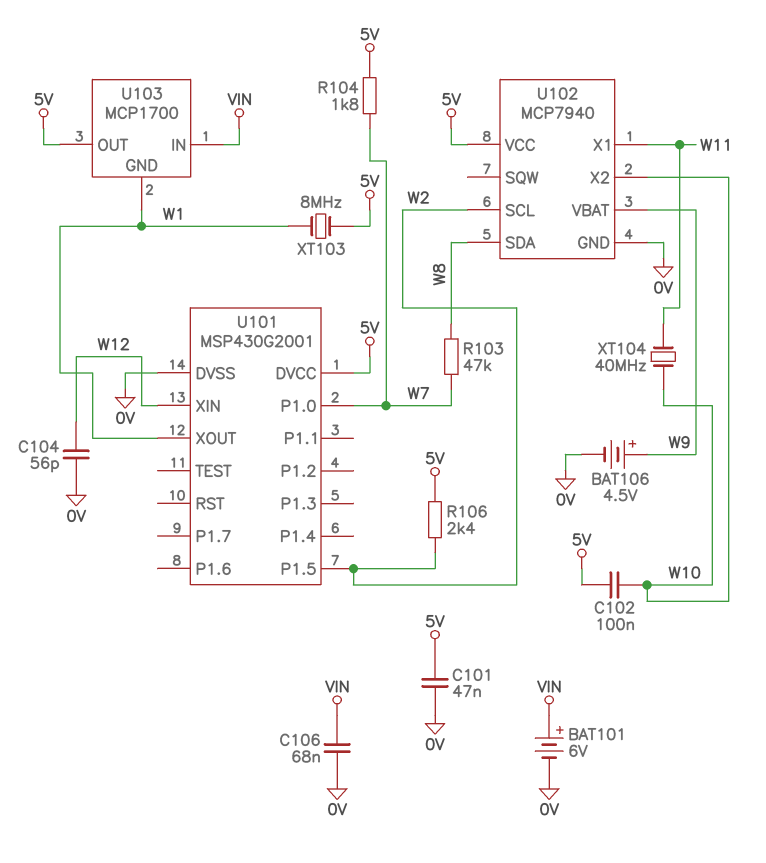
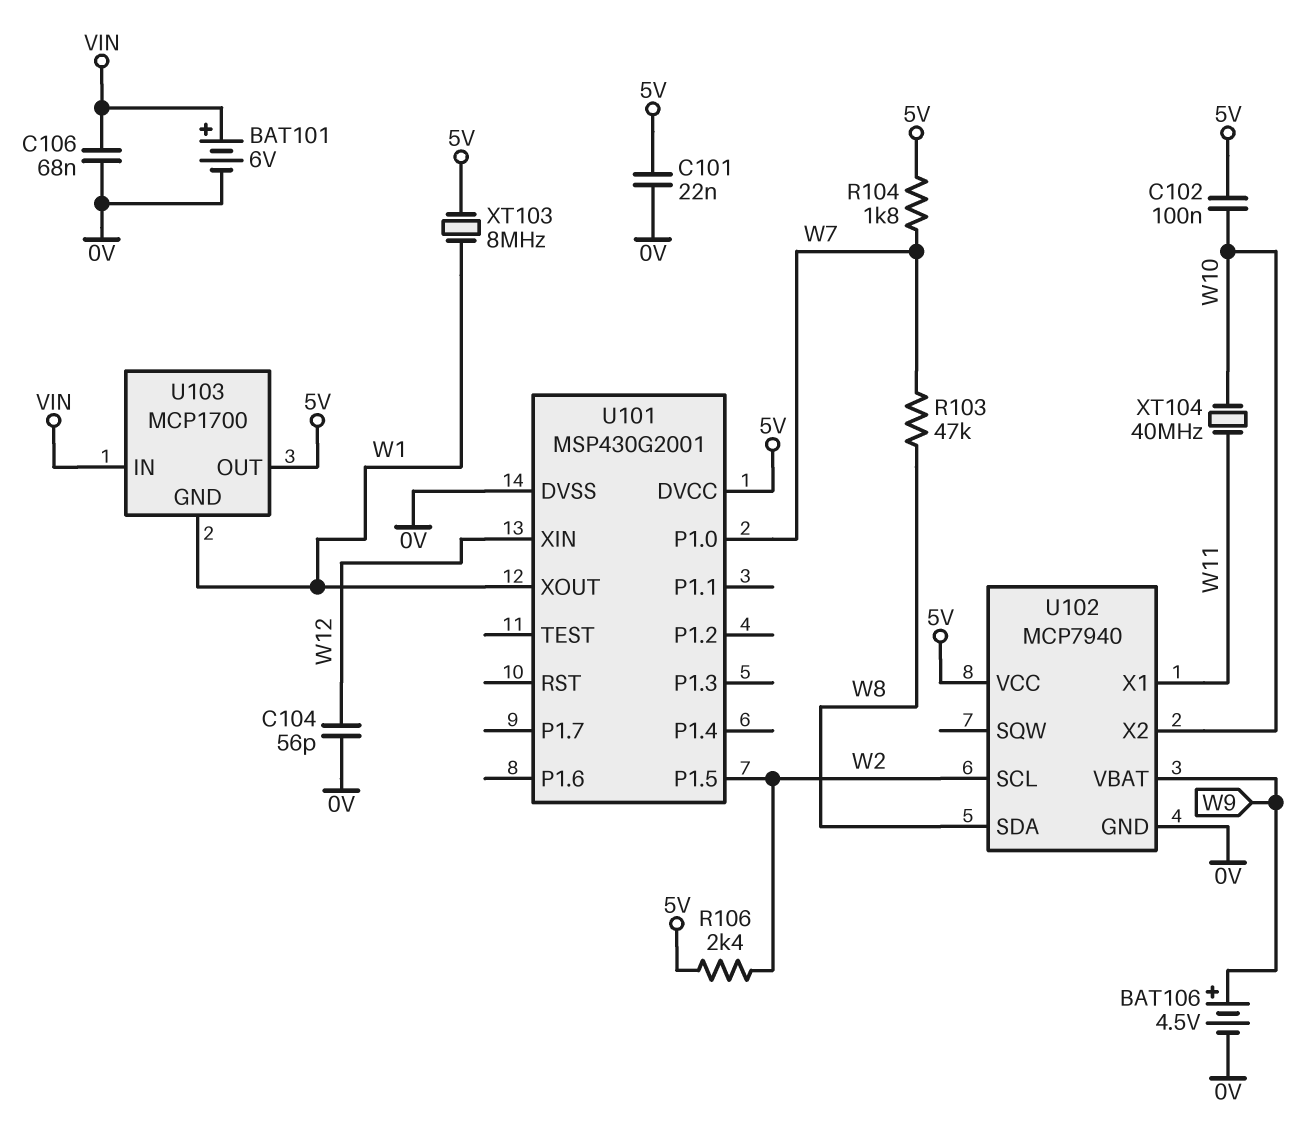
C101: 47nF (0V, 5V) -> 22nF (0V, 5V)

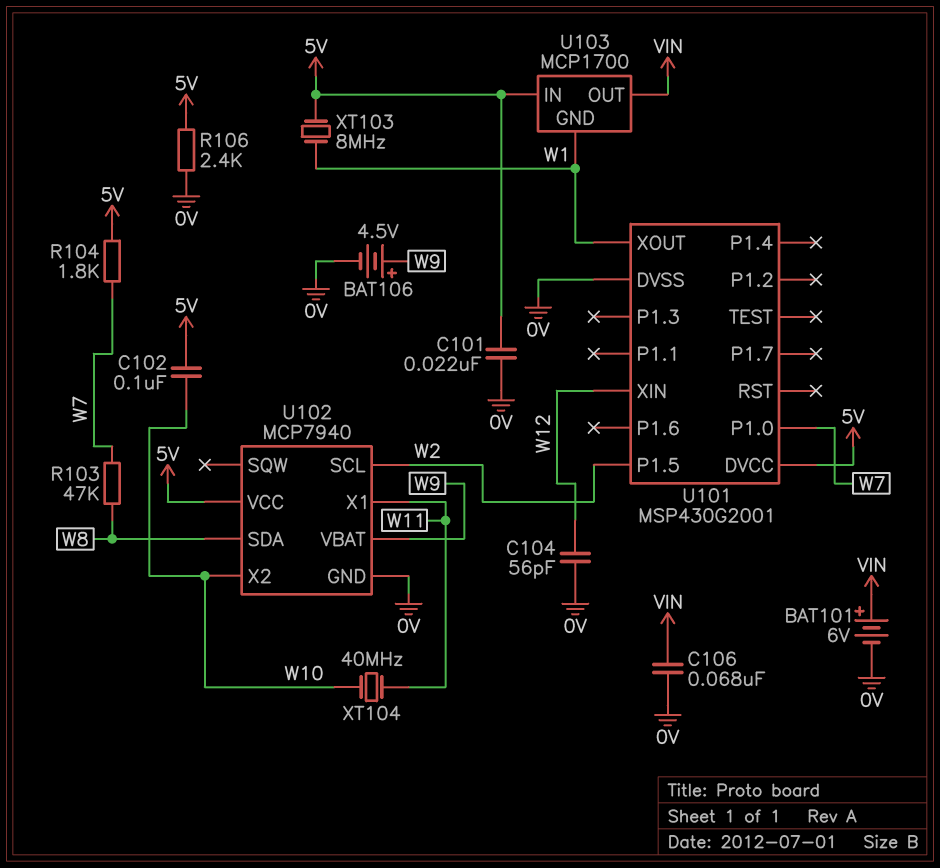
R106: 2.4k (5V, W2) -> 2.4k (0V, 5V)
U103 pin IN: VIN -> 5V
U103 pin OUT: 5V -> VIN

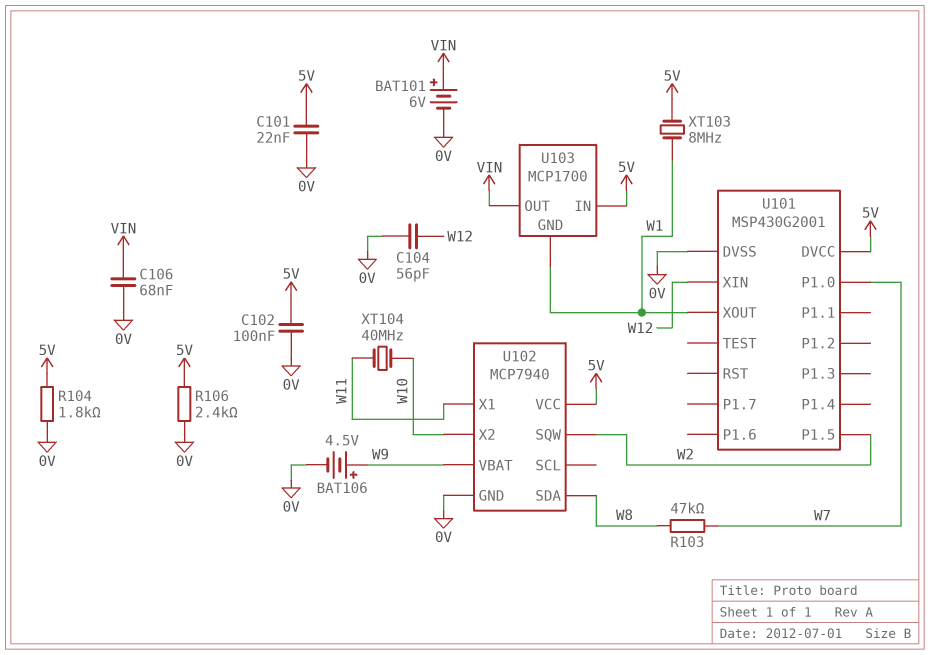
C102: 100nF (5V, W10) -> 100nF (0V, 5V)
R104: 1.8k (5V, W7) -> 1.8k (0V, 5V)
U102 pin SCL: W2 -> none
U102 pin SQW: none -> W2

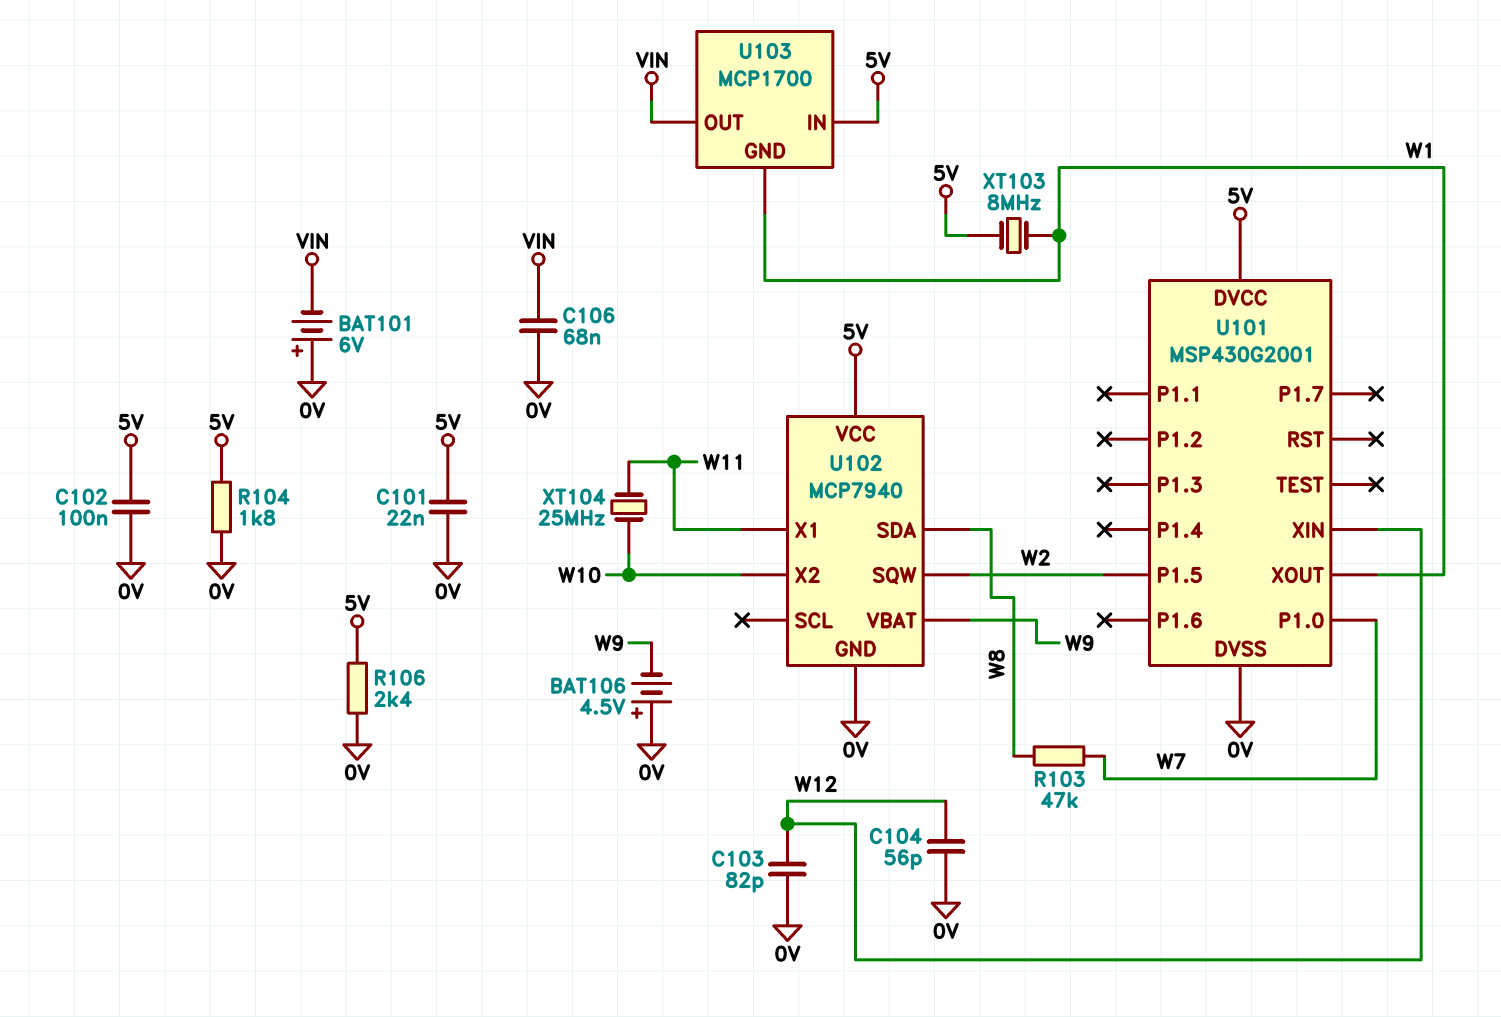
BAT101: 6V (plus VIN, minus 0V) -> 6V (plus 0V, minus VIN)
BAT106: 4.5V (plus W9, minus 0V) -> 4.5V (plus 0V, minus W9)
C103: none -> 82pF (0V, W12)
XT104: 40MHz (W10, W11) -> 25MHz (W10, W11)

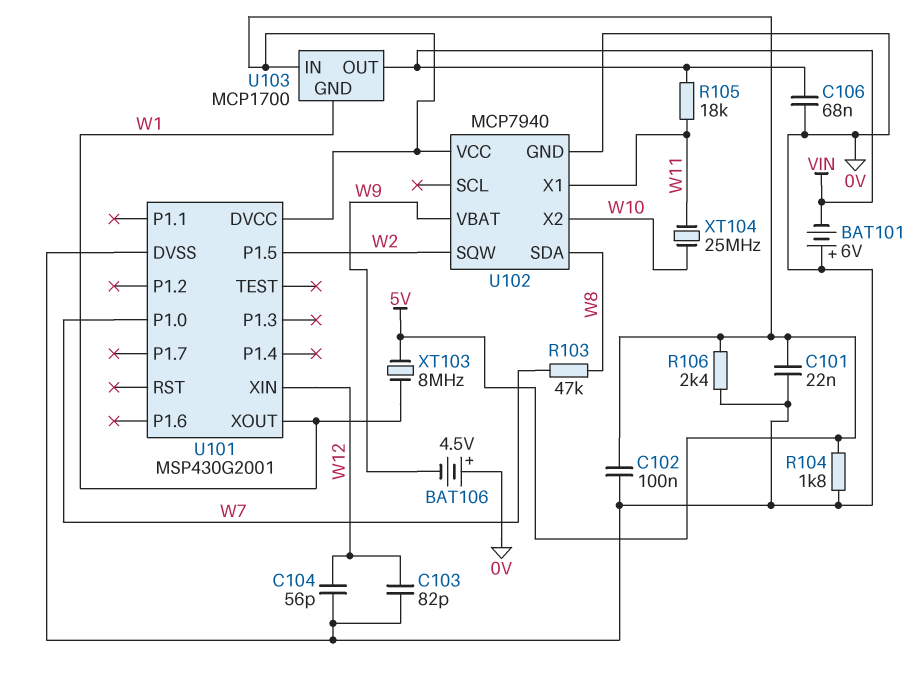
R105: none -> 18k (VIN, W11)

